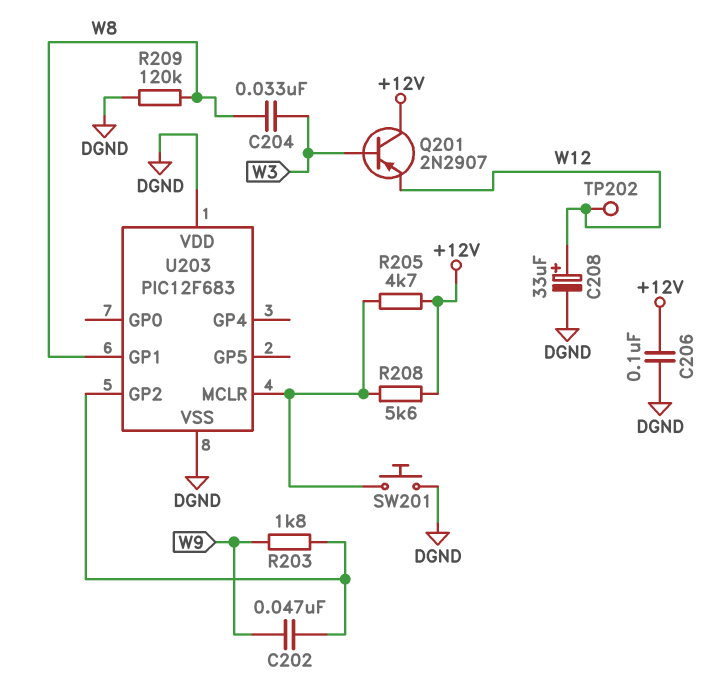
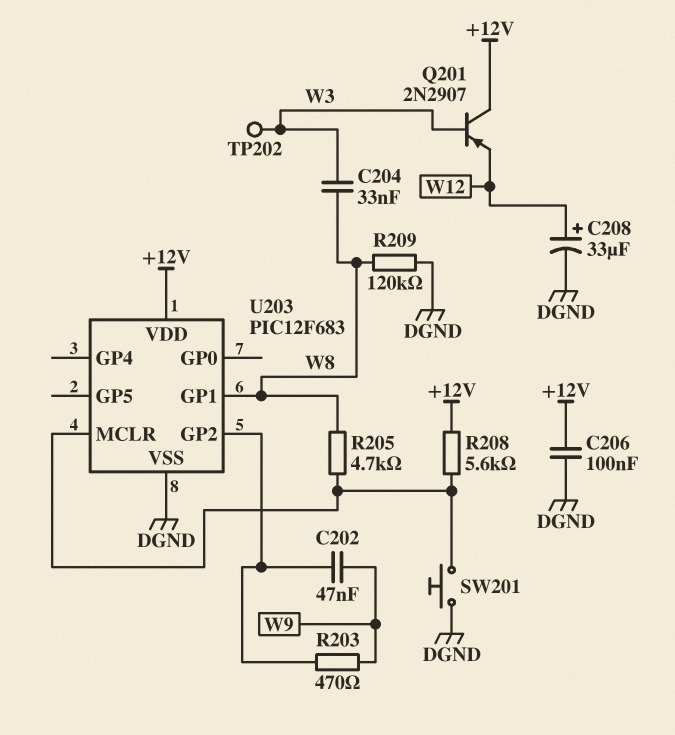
R203: 1.8k (U203/GP2, W9) -> 470 (U203/GP2, W9)
R205: 4.7k (+12V, U203/MCLR) -> 4.7k (U203/MCLR, W8)
TP202: test point (W12) -> test point (W3)
U203 pin VDD: DGND -> +12V

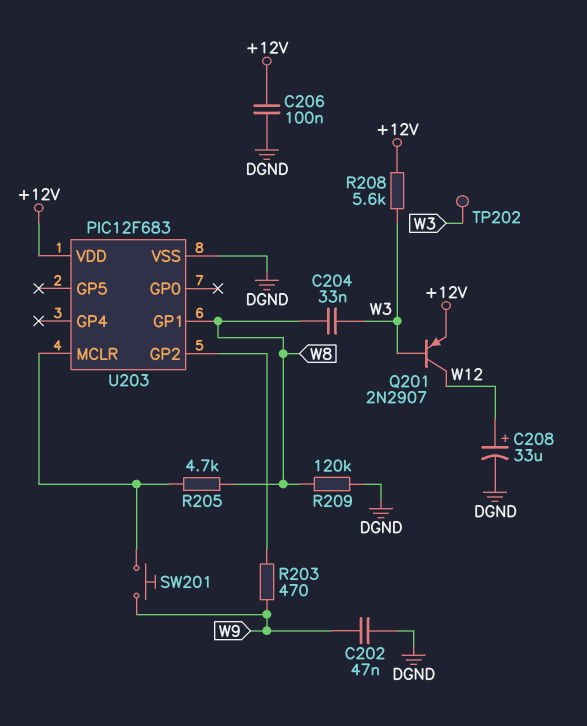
C202: 47nF (U203/GP2, W9) -> 47nF (DGND, W9)
Q201: PNP 2N2907 (B W3, C +12V, E W12) -> PNP 2N2907 (B W3, C W12, E +12V)
R208: 5.6k (+12V, U203/MCLR) -> 5.6k (+12V, W3)
SW201: button (DGND, U203/MCLR) -> button (U203/MCLR, W9)

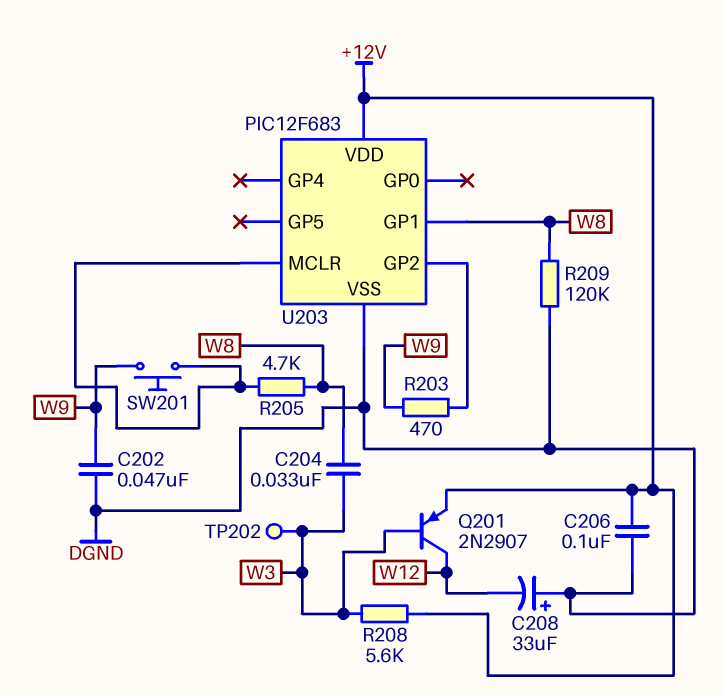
C208: 33uF (plus W12, minus DGND) -> 33uF (plus DGND, minus W12)

